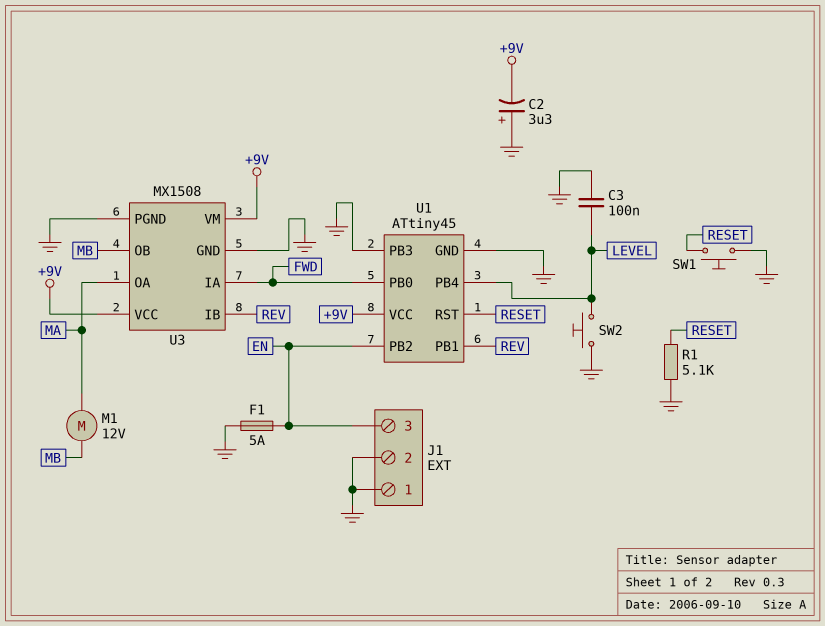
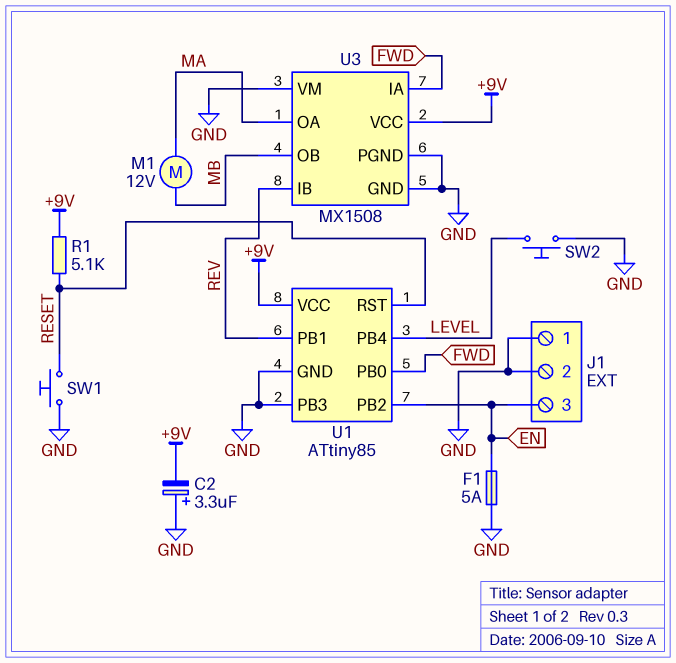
C3: 100nF (GND, LEVEL) -> none
R1: 5.1k (GND, RESET) -> 5.1k (+9V, RESET)
U1: ATtiny45 -> ATtiny85
U3 pin VM: +9V -> GND

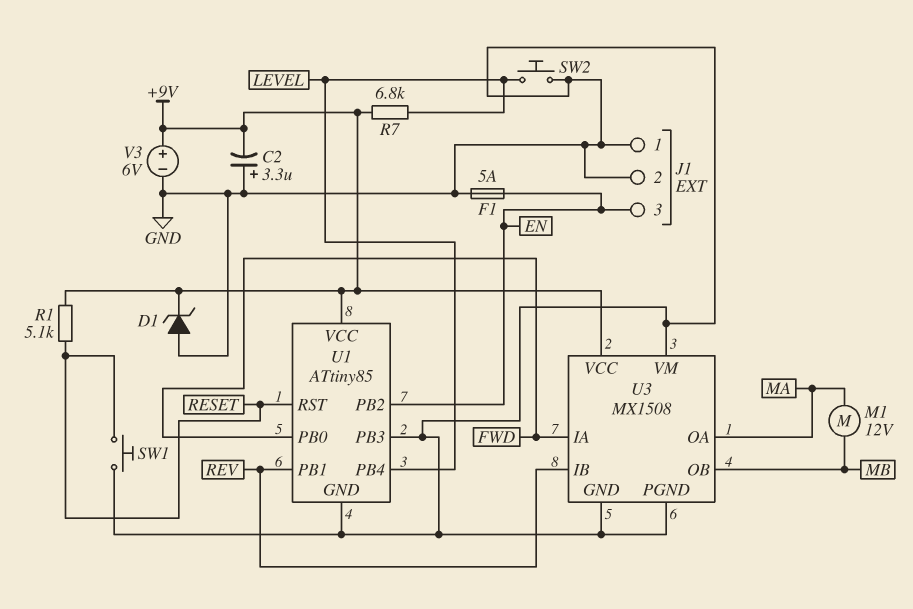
D1: none -> zener (A GND, K +9V)
R7: none -> 6.8k (+9V, LEVEL)
V3: none -> 6V (plus +9V, minus GND)

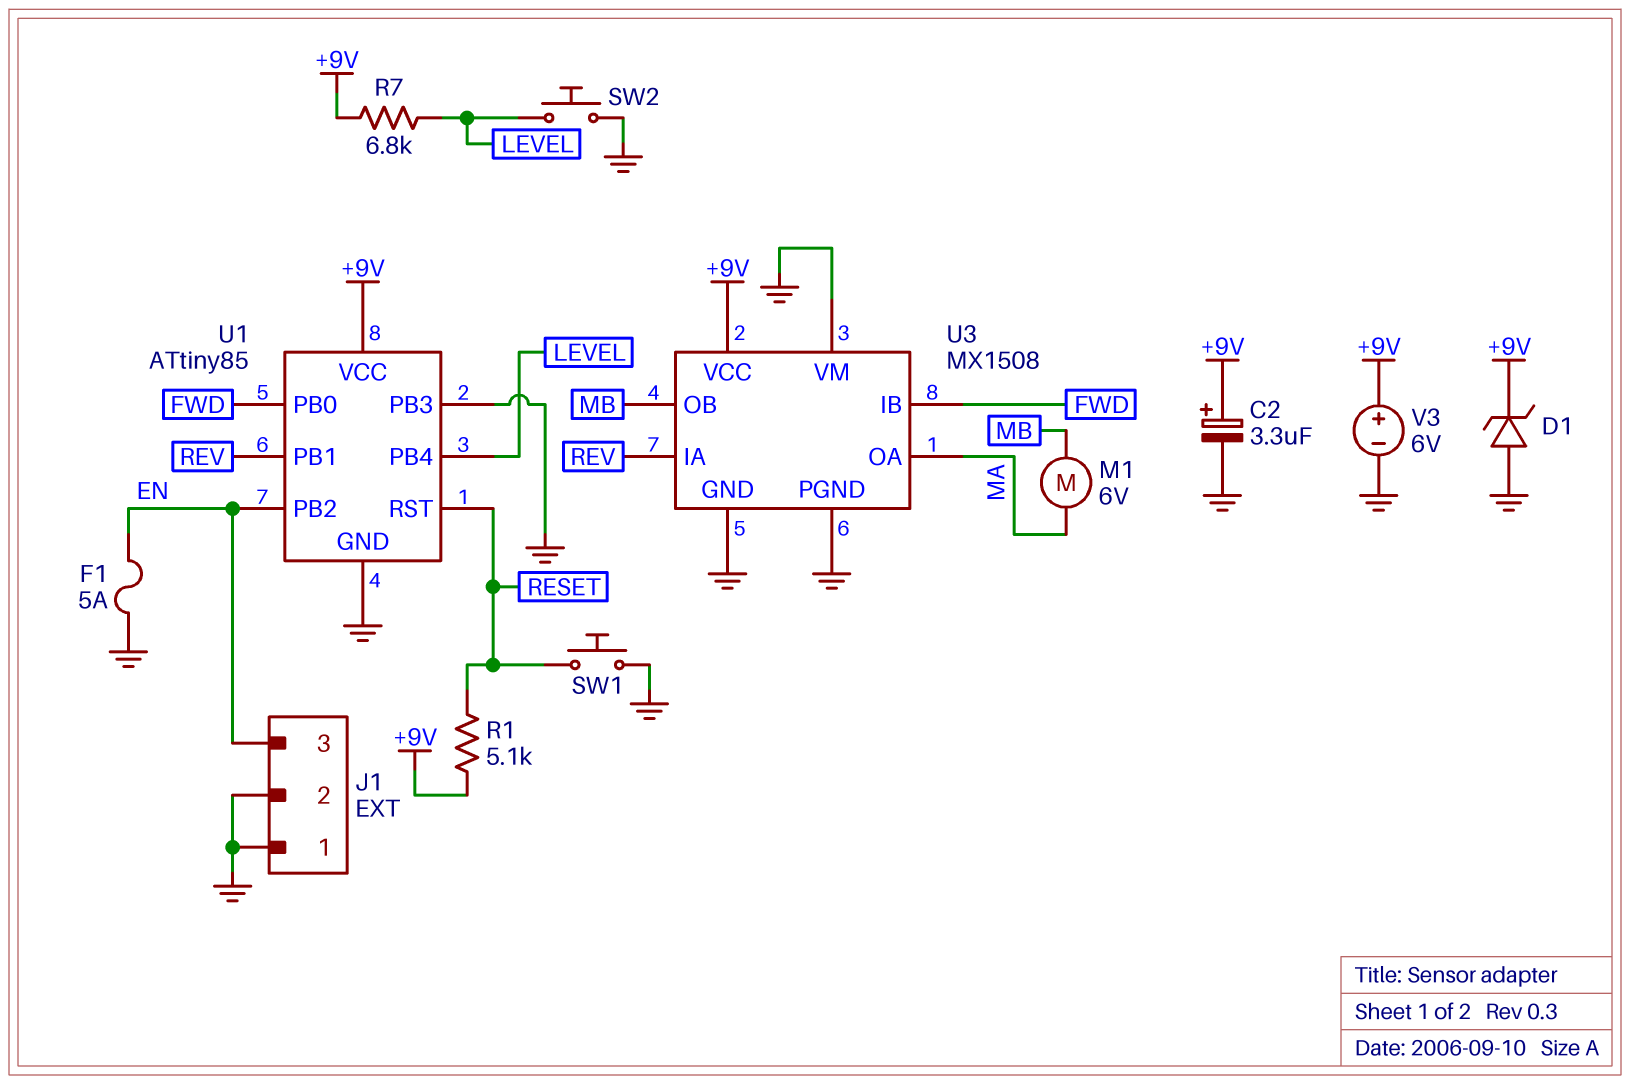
C2: 3.3uF (plus GND, minus +9V) -> 3.3uF (plus +9V, minus GND)
M1: motor 12V (MA, MB) -> motor 6V (MA, MB)
U3 pin IA: FWD -> REV
U3 pin IB: REV -> FWD

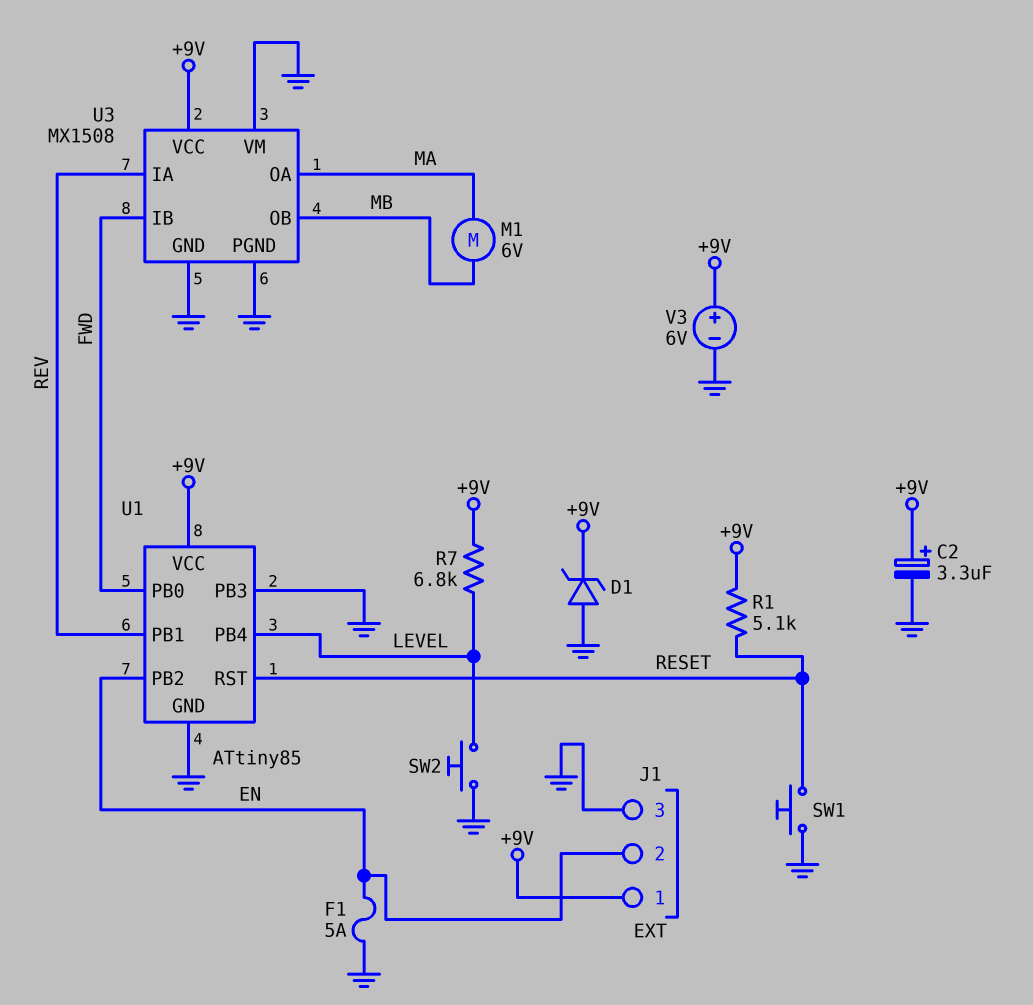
J1 pin 1: GND -> +9V
J1 pin 2: GND -> EN
J1 pin 3: EN -> GND

